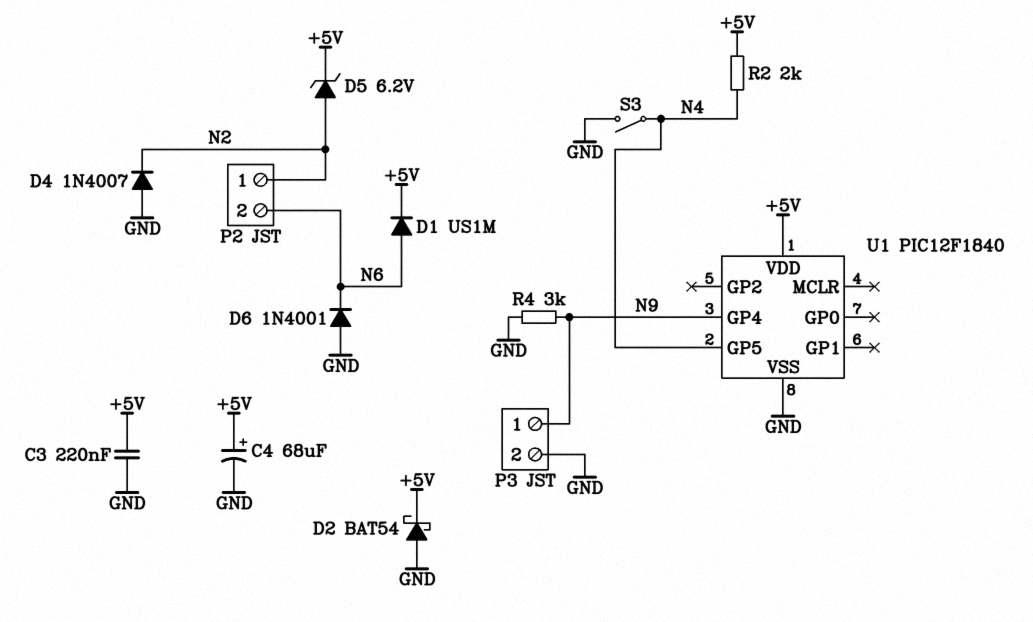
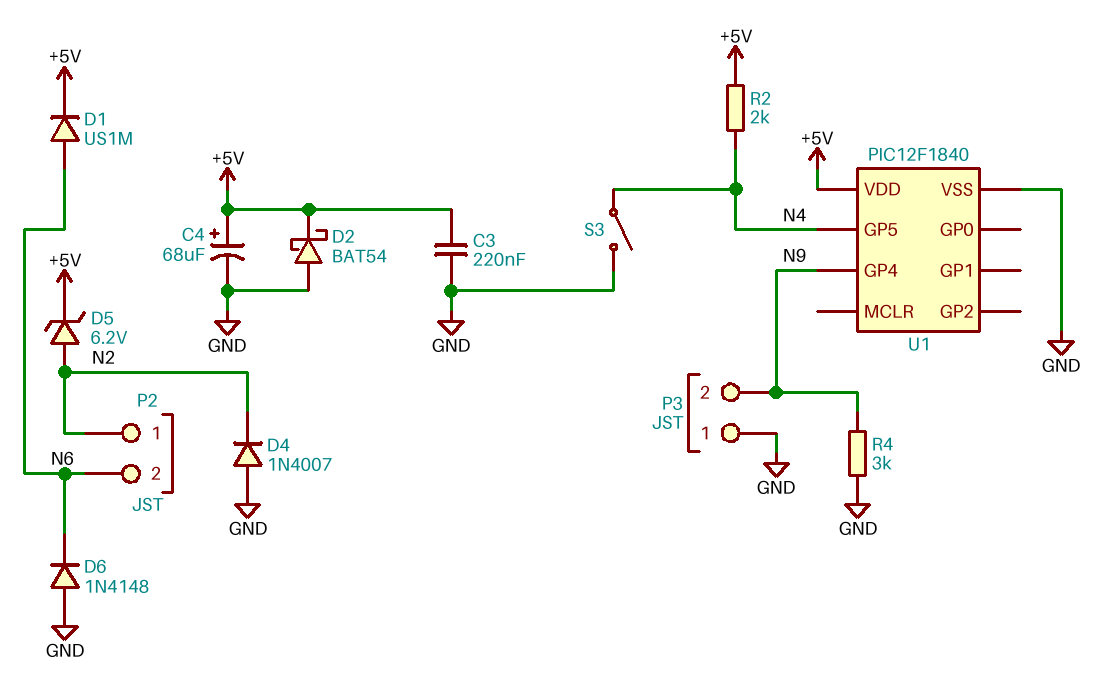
D6: diode 1N4001 (A GND, K N6) -> diode 1N4148 (A GND, K N6)
P3 pin 1: N9 -> GND
P3 pin 2: GND -> N9

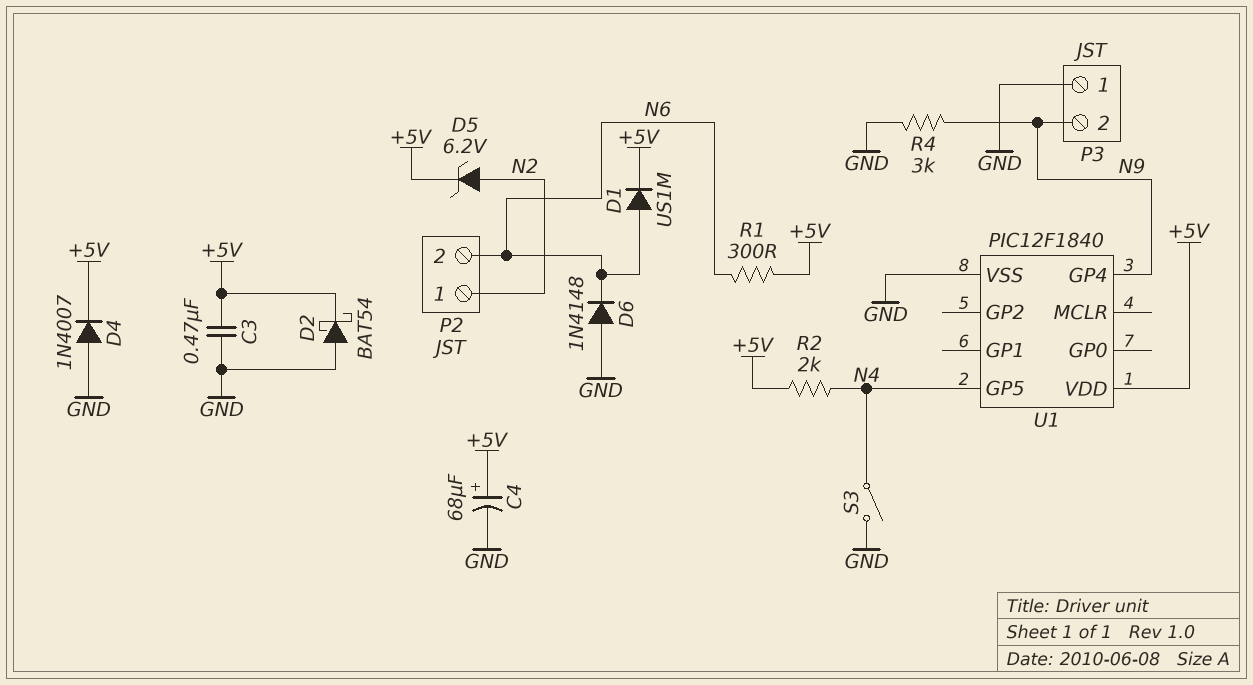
C3: 220nF (+5V, GND) -> 470nF (+5V, GND)
D4: diode 1N4007 (A GND, K N2) -> diode 1N4007 (A GND, K +5V)
R1: none -> 300 (+5V, N6)

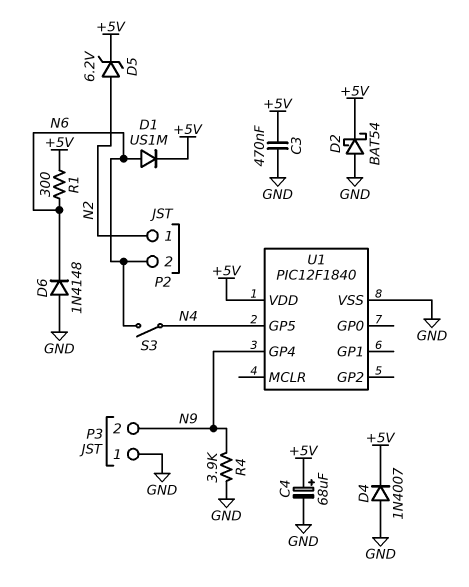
R2: 2k (+5V, N4) -> none
R4: 3k (GND, N9) -> 3.9k (GND, N9)
S3: switch (GND, N4) -> switch (N4, N6)

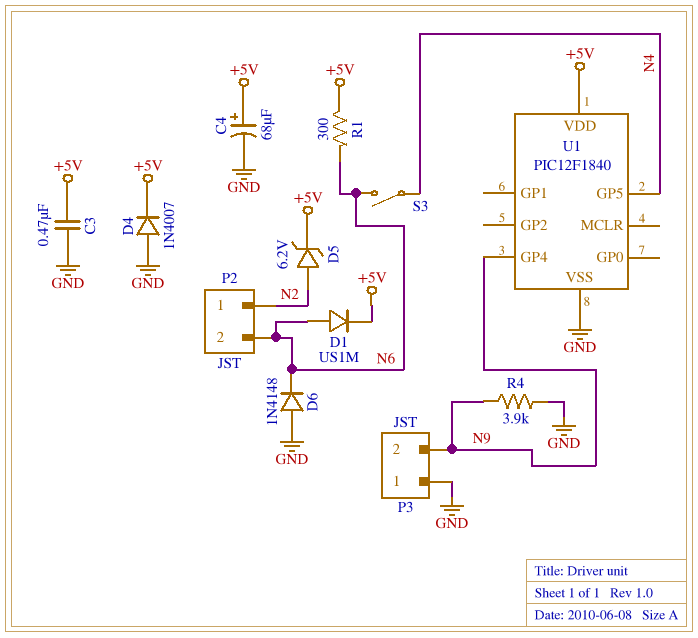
D2: schottky BAT54 (A GND, K +5V) -> none

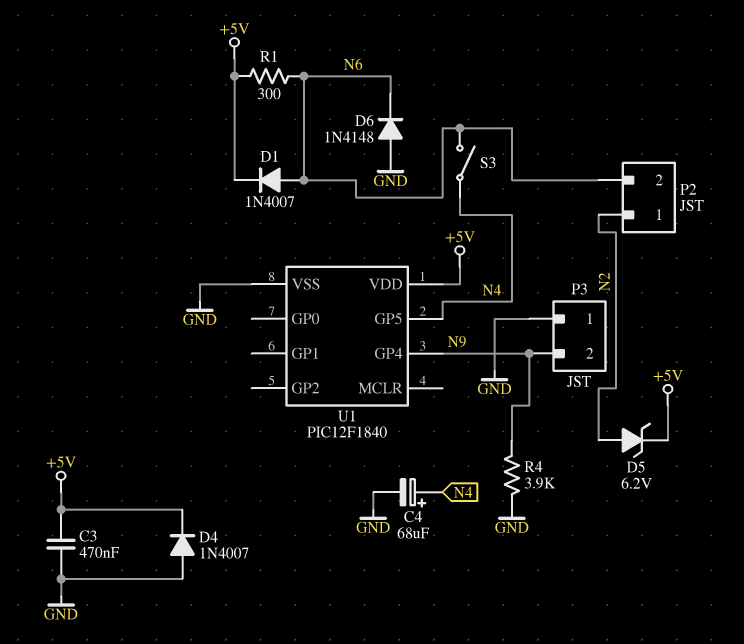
C4: 68uF (plus +5V, minus GND) -> 68uF (plus N4, minus GND)
D1: diode US1M (A N6, K +5V) -> diode 1N4007 (A N6, K +5V)

